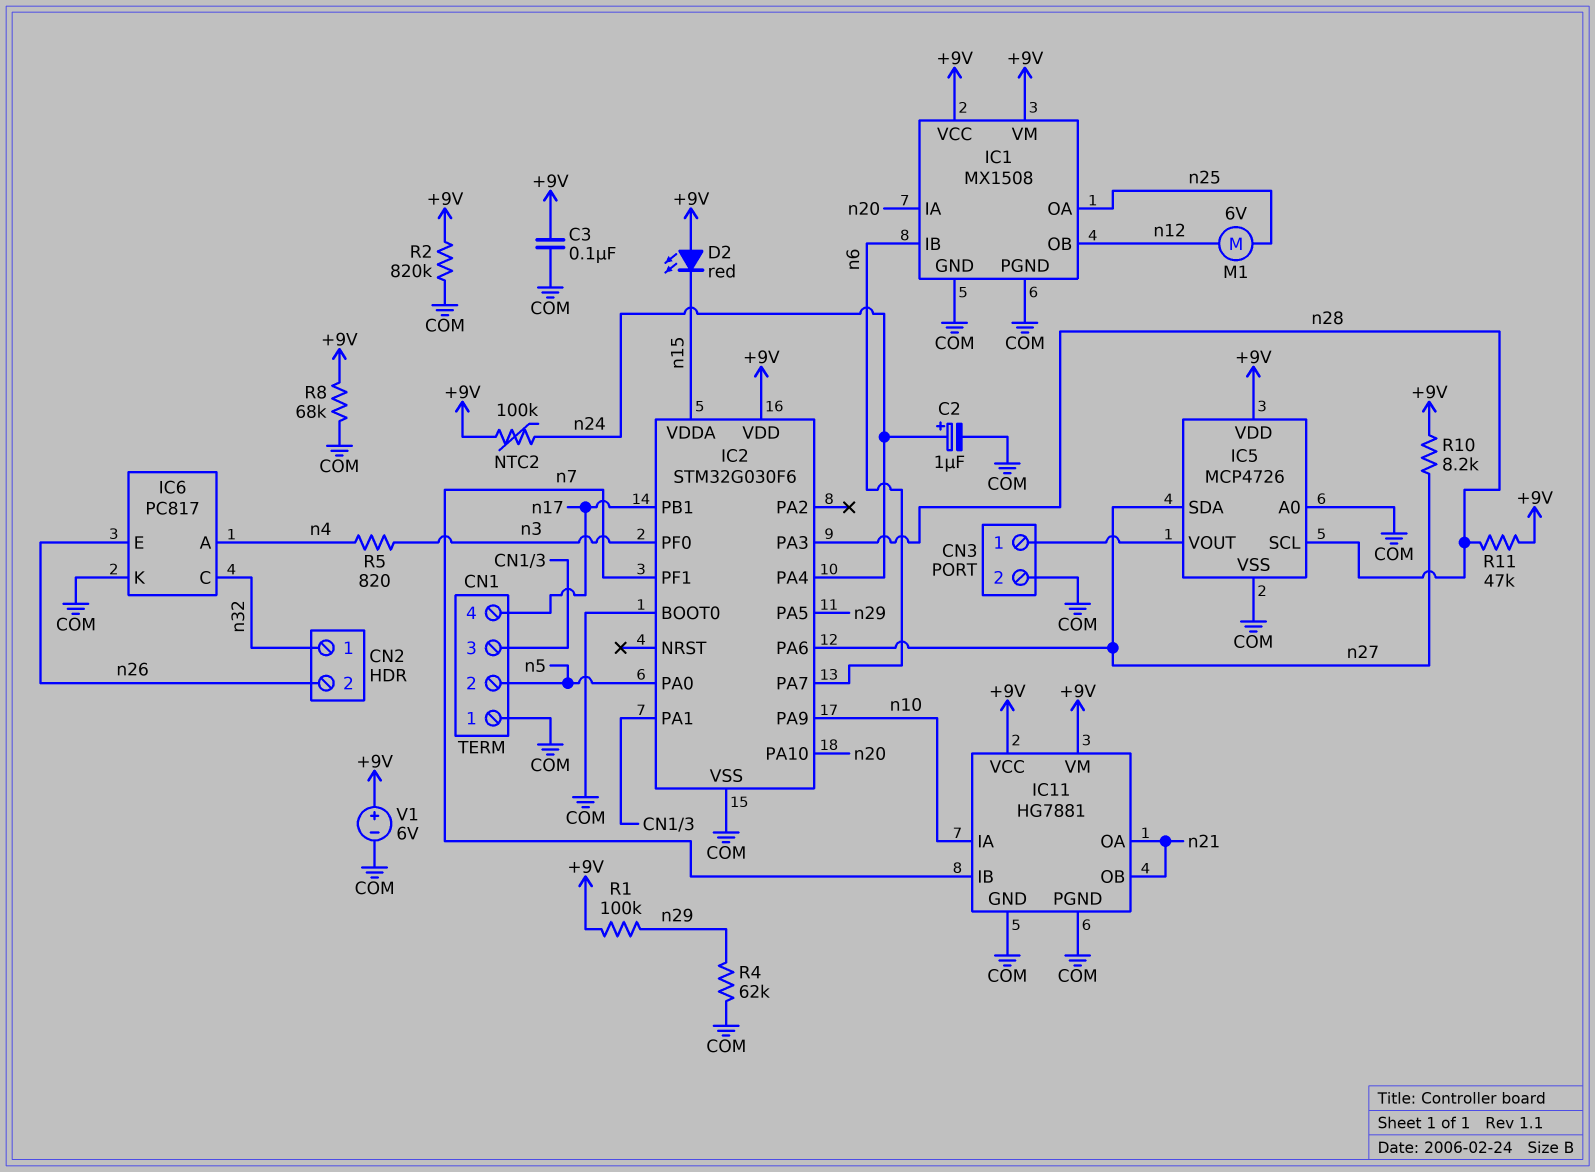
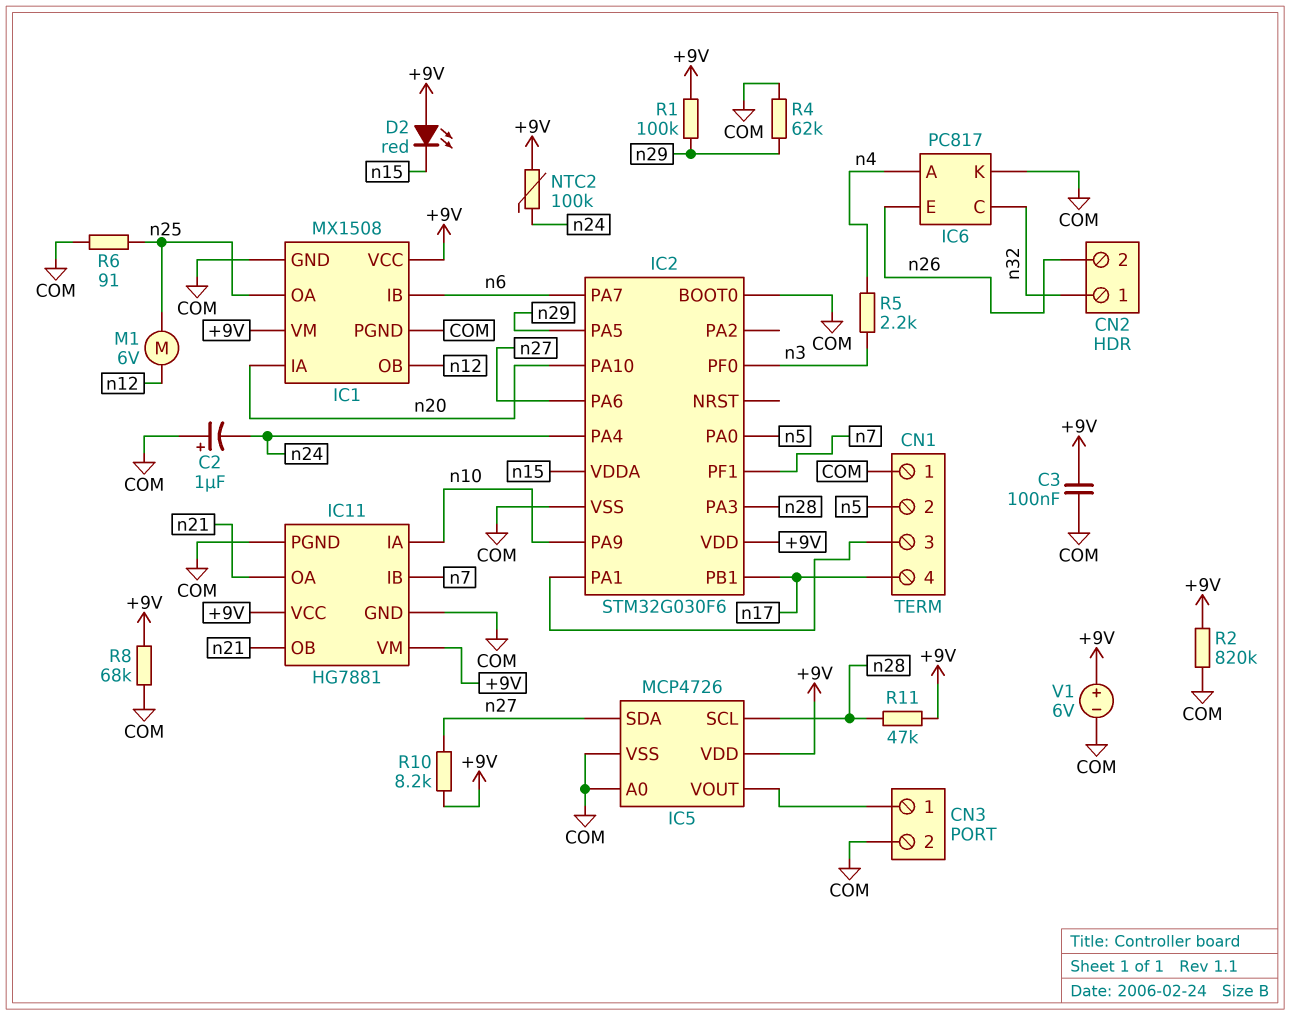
C2: 1uF (plus n24, minus COM) -> 1uF (plus COM, minus n24)
R5: 820 (n3, n4) -> 2.2k (n3, n4)
R6: none -> 91 (COM, n25)

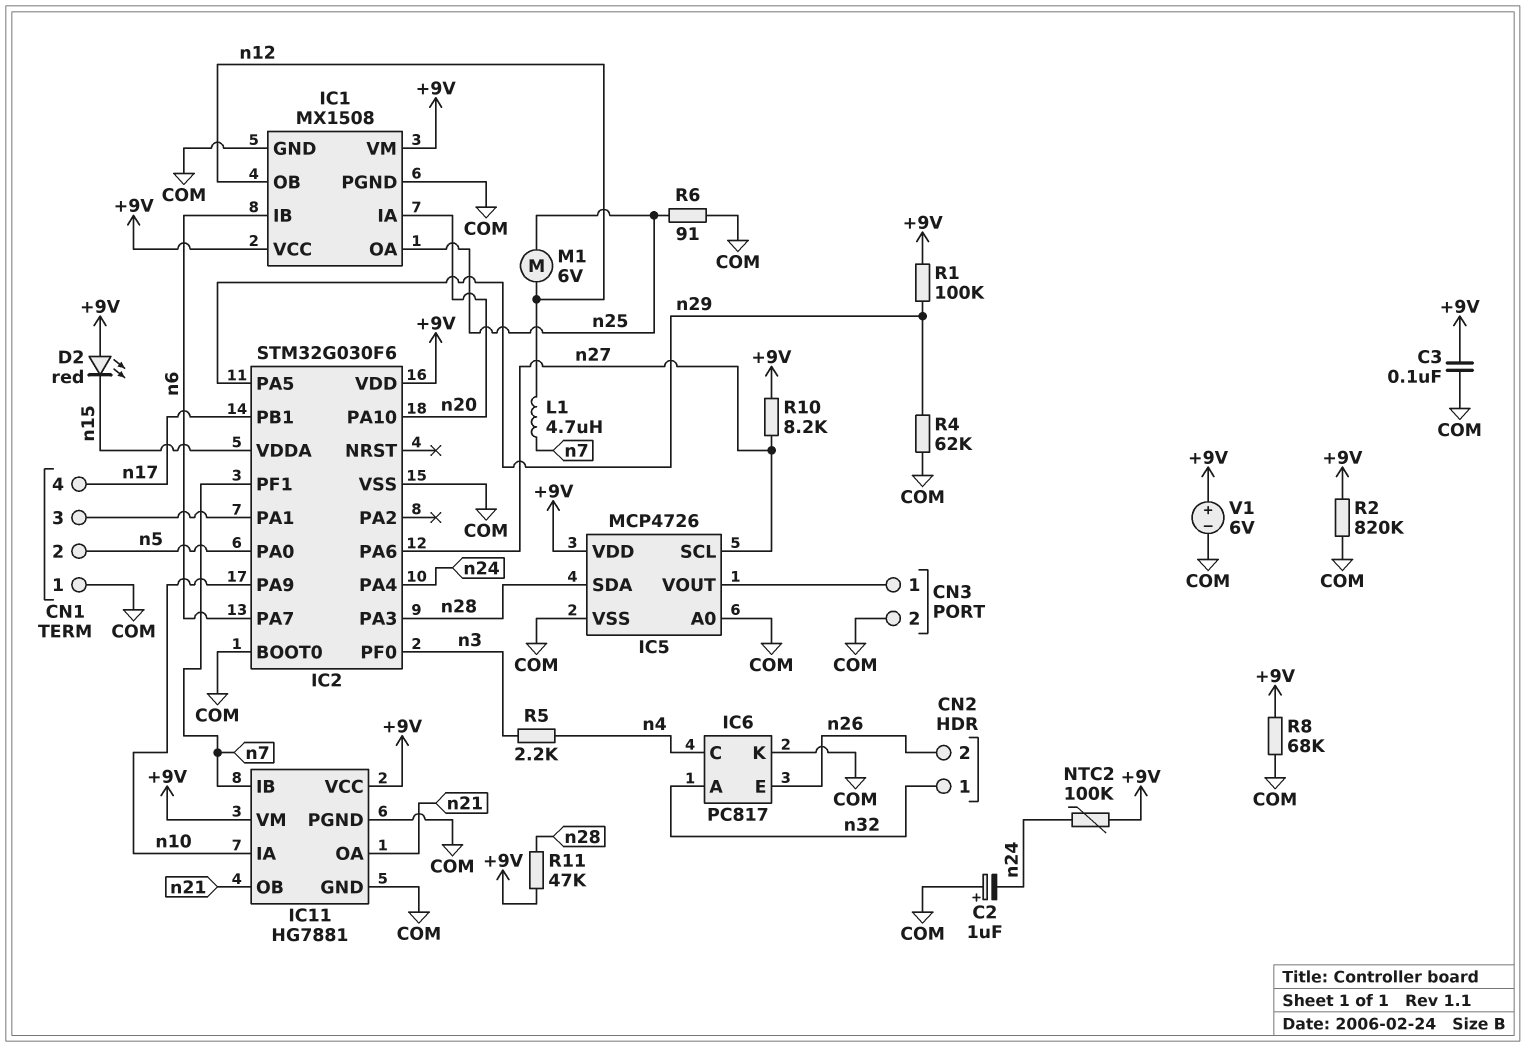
IC5 pin SCL: n28 -> n27
IC5 pin SDA: n27 -> n28
IC6 pin A: n4 -> n32
IC6 pin C: n32 -> n4
L1: none -> 4.7uH (n7, n12)

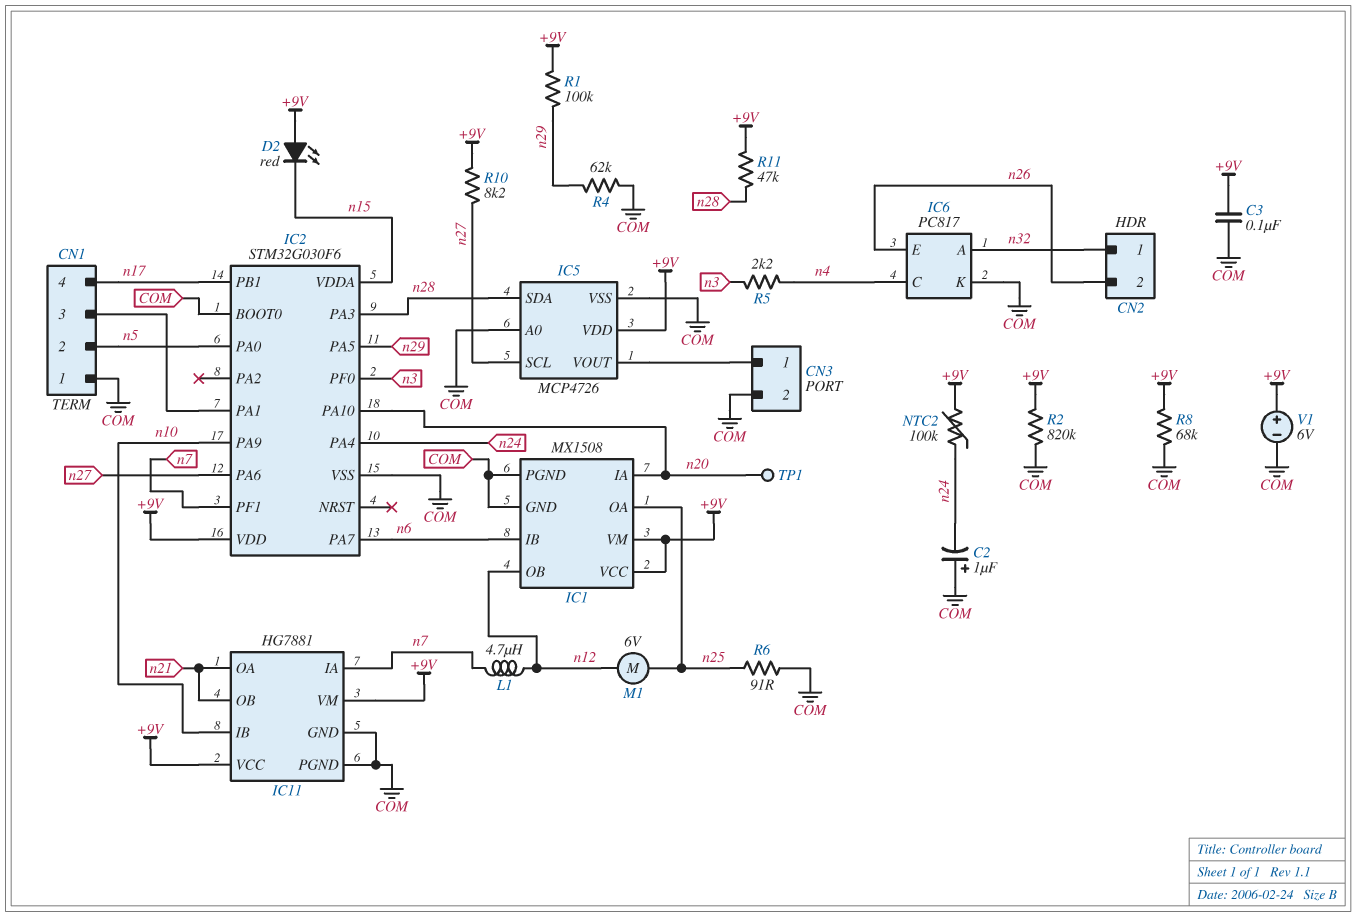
IC11 pin IA: n10 -> n7
IC11 pin IB: n7 -> n10
TP1: none -> test point (n20)

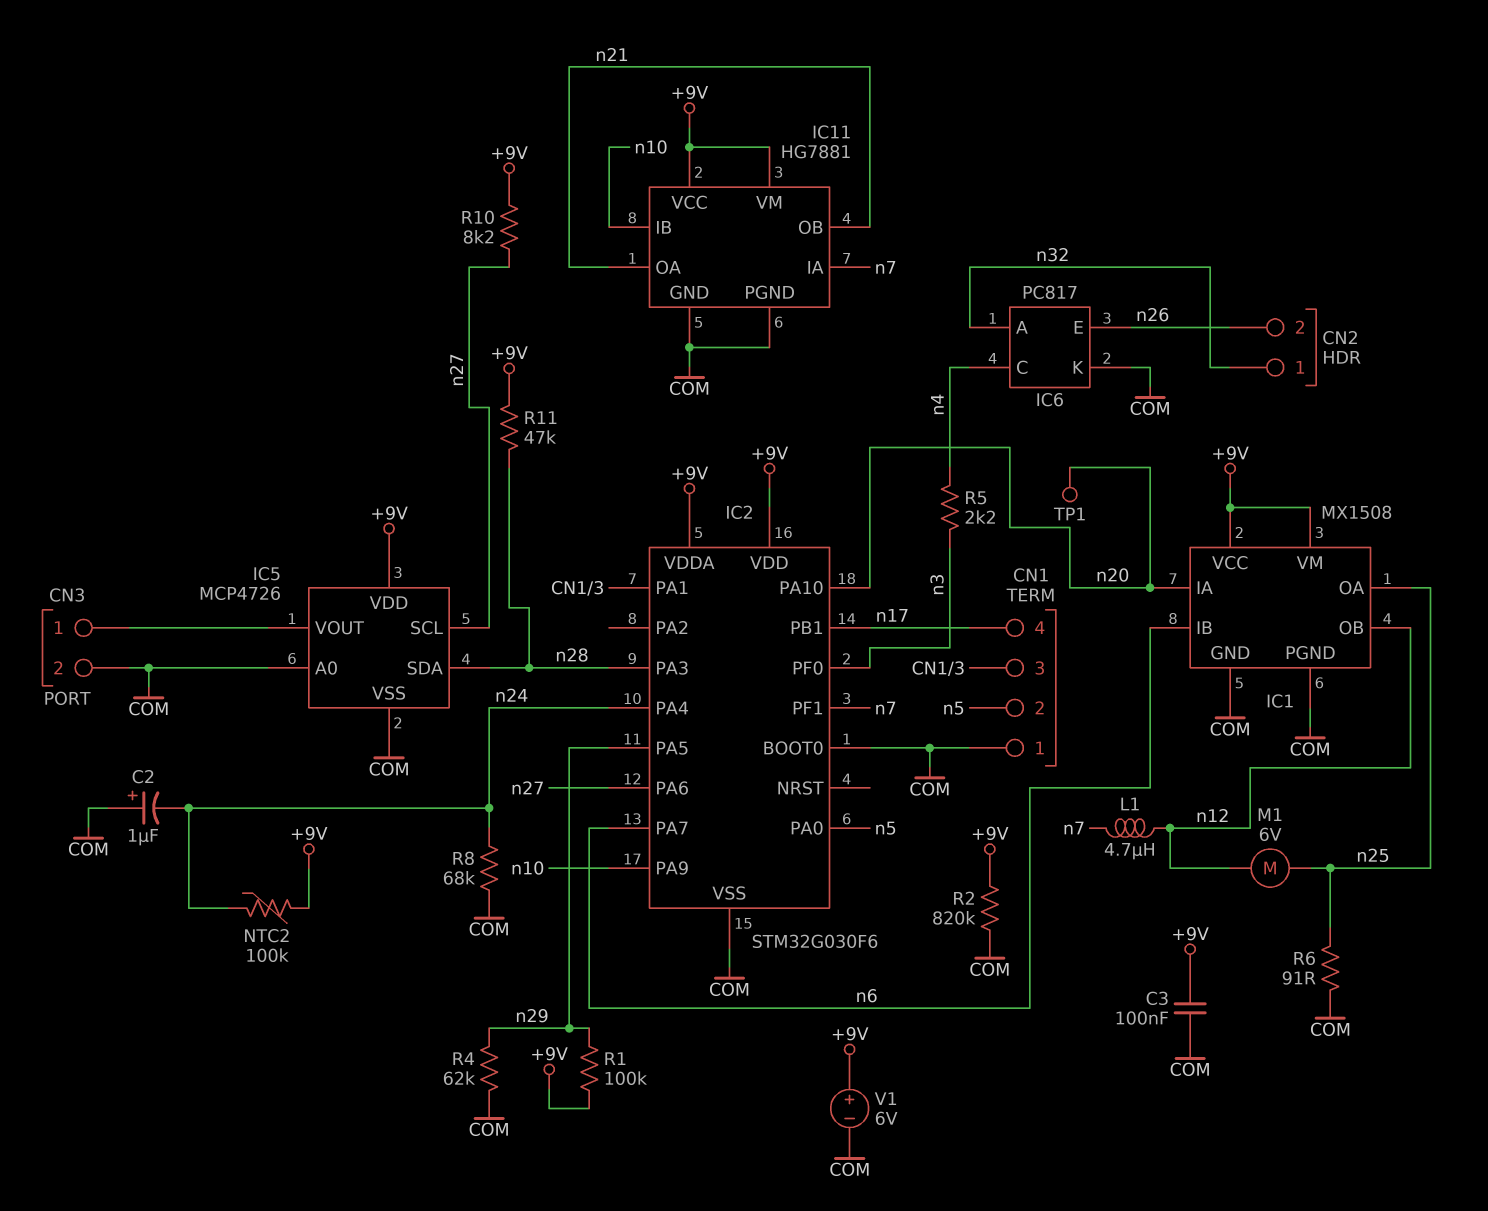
D2: LED red (A +9V, K n15) -> none
IC2 pin VDDA: n15 -> +9V
R8: 68k (+9V, COM) -> 68k (COM, n24)

